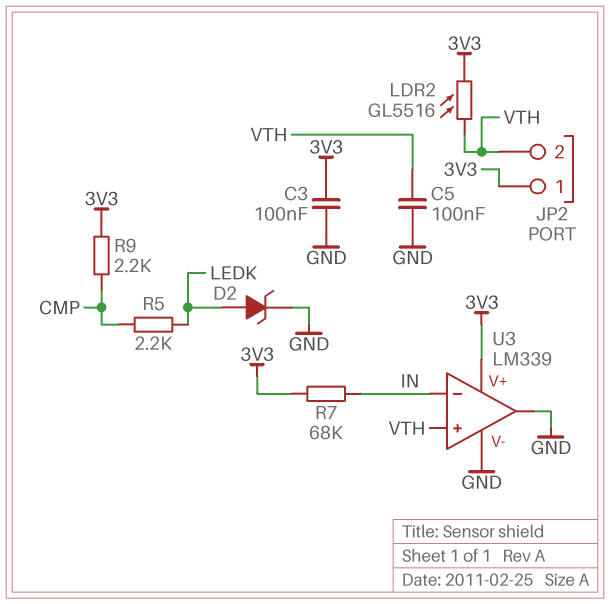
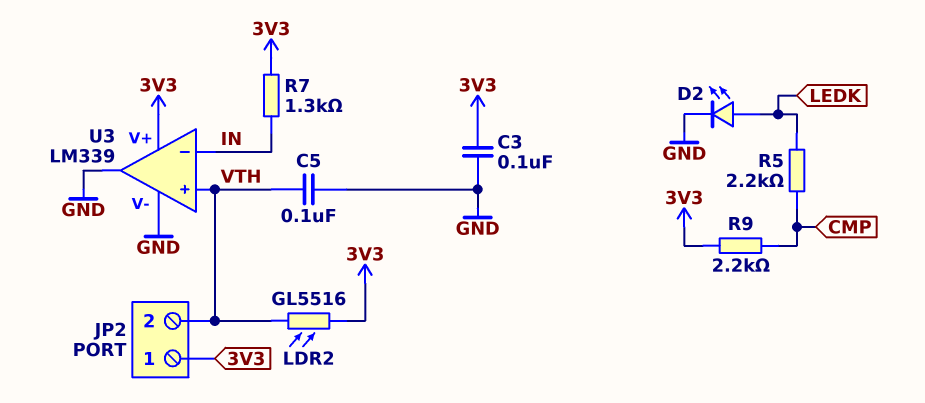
D2: zener (A LEDK, K GND) -> LED (A LEDK, K GND)
R7: 68k (3V3, IN) -> 1.3k (3V3, IN)

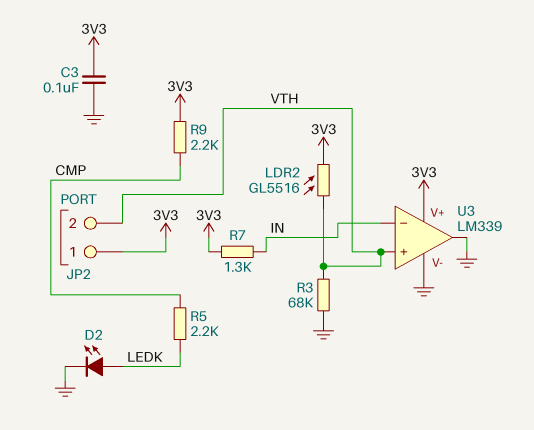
C5: 100nF (GND, VTH) -> none
R3: none -> 68k (GND, VTH)

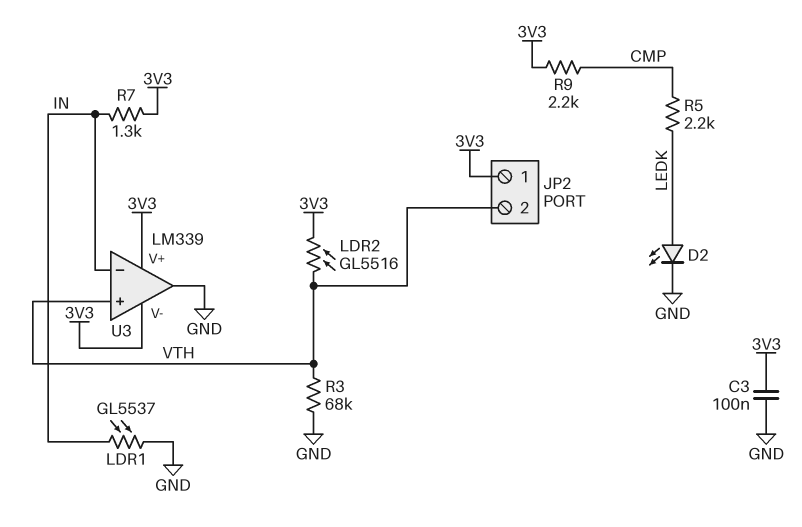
LDR1: none -> GL5537 (GND, IN)
U3 pin V-: GND -> 3V3

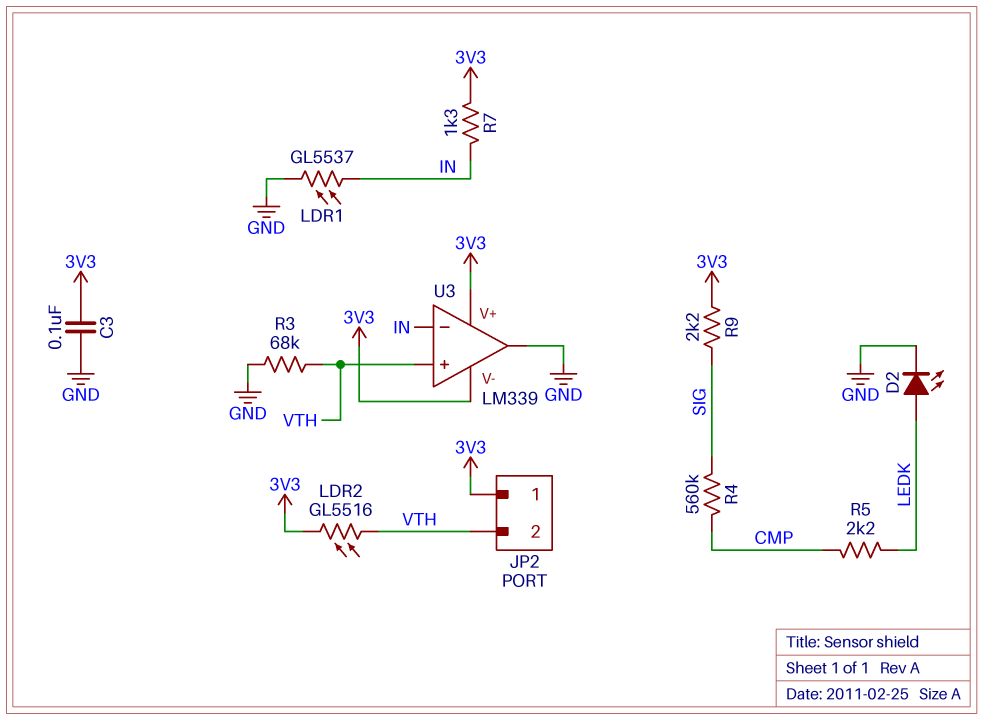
R4: none -> 560k (CMP, SIG)
R9: 2.2k (3V3, CMP) -> 2.2k (3V3, SIG)

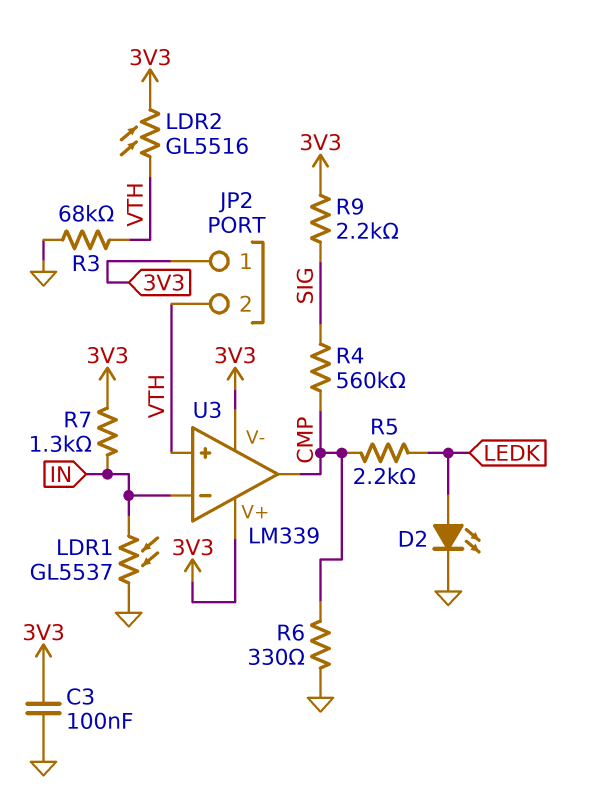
R6: none -> 330 (CMP, GND)
U3 pin out: GND -> CMP

